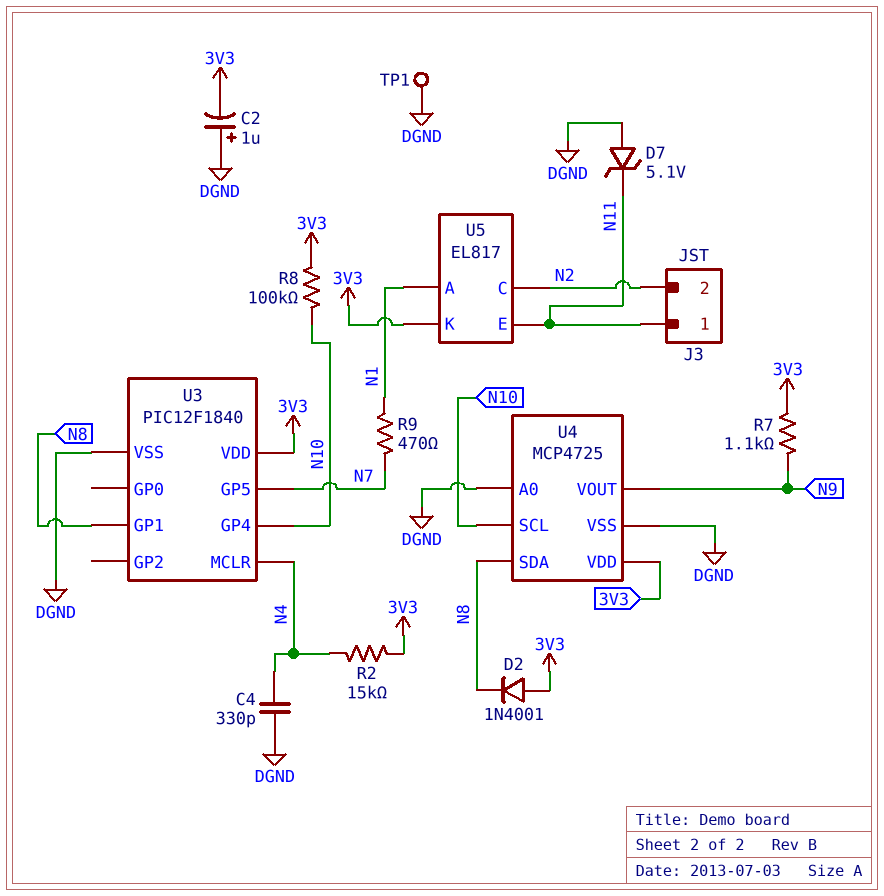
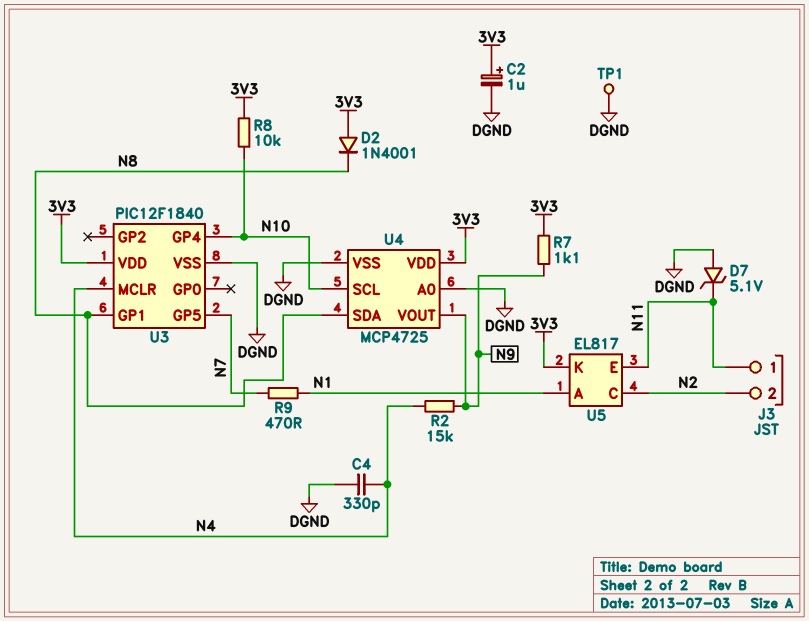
C2: 1uF (plus DGND, minus 3V3) -> 1uF (plus 3V3, minus DGND)
R2: 15k (3V3, N4) -> 15k (N4, N9)
R8: 100k (3V3, N10) -> 10k (3V3, N10)

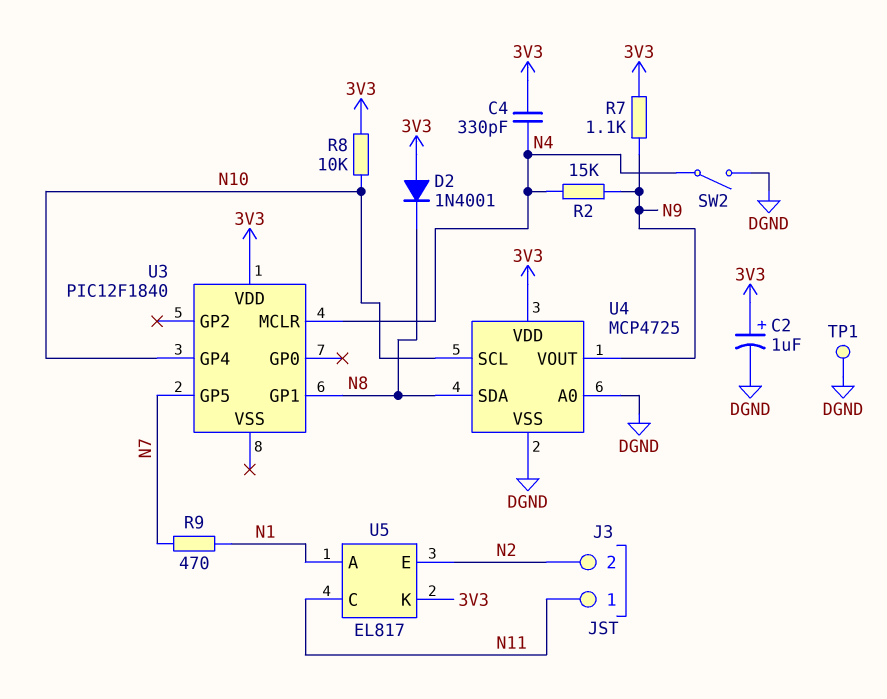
C4: 330pF (DGND, N4) -> 330pF (3V3, N4)
D7: zener 5.1V (A DGND, K N11) -> none
SW2: none -> switch (DGND, N4)
U3 pin VSS: DGND -> none
U5 pin C: N2 -> N11
U5 pin E: N11 -> N2

